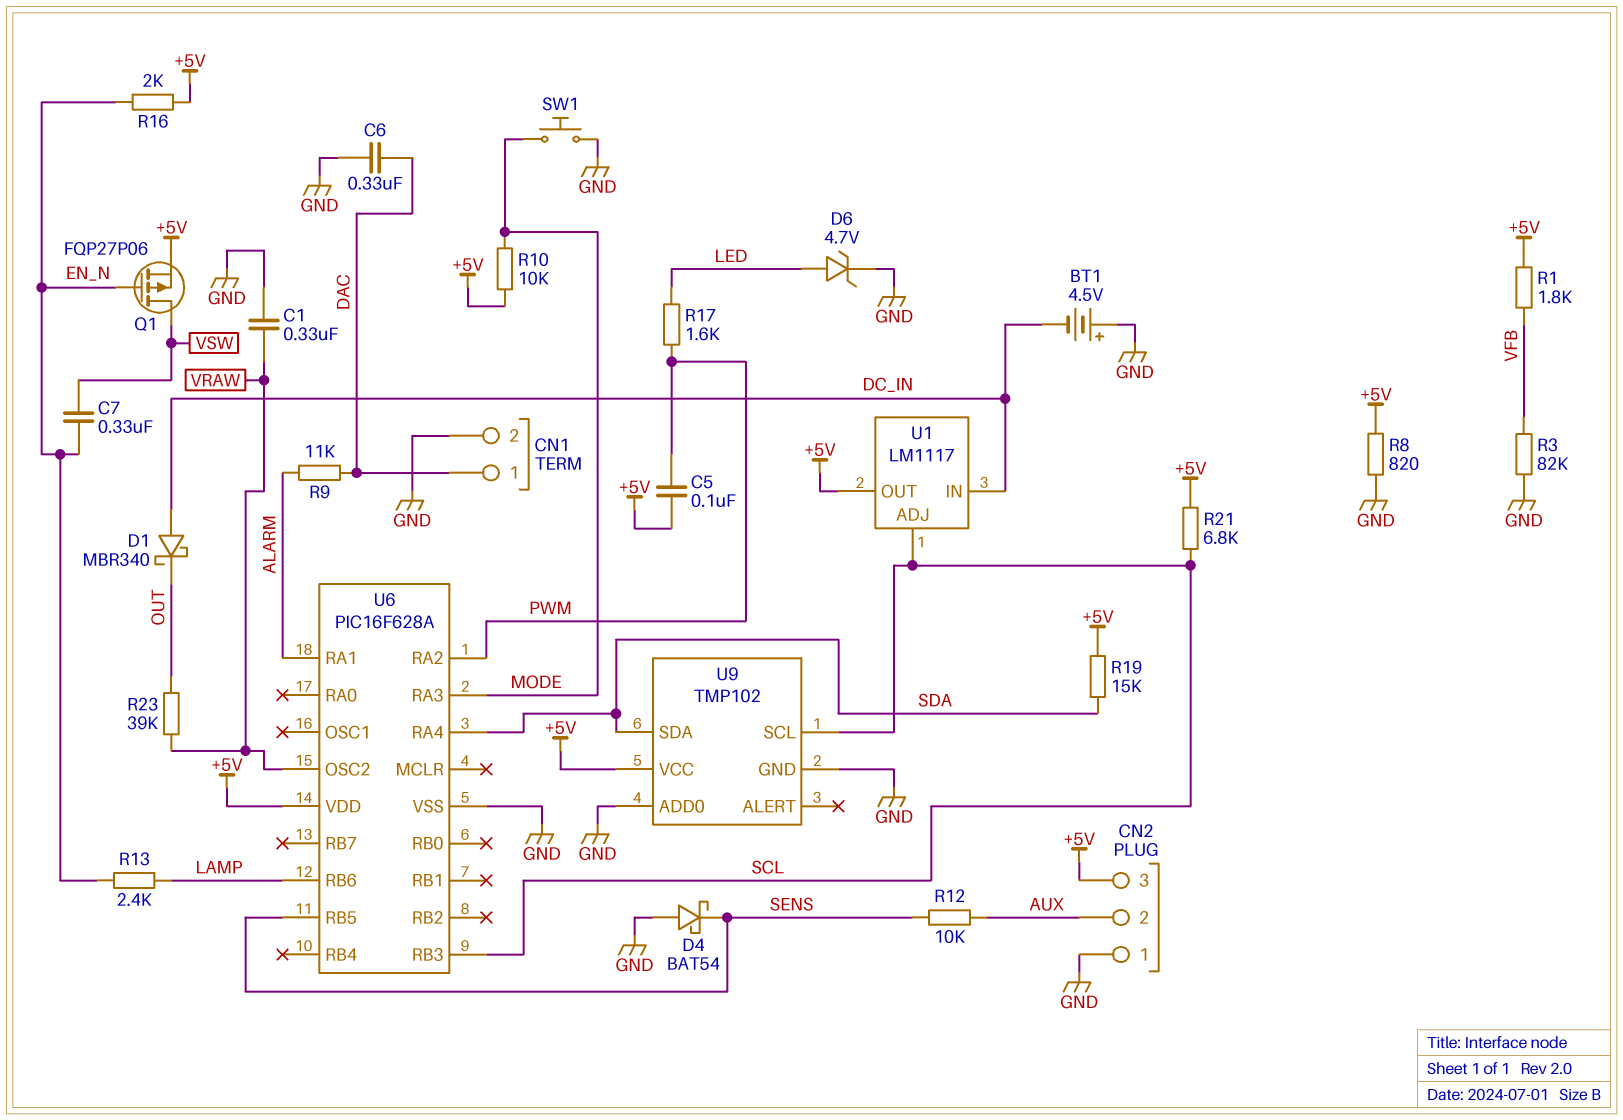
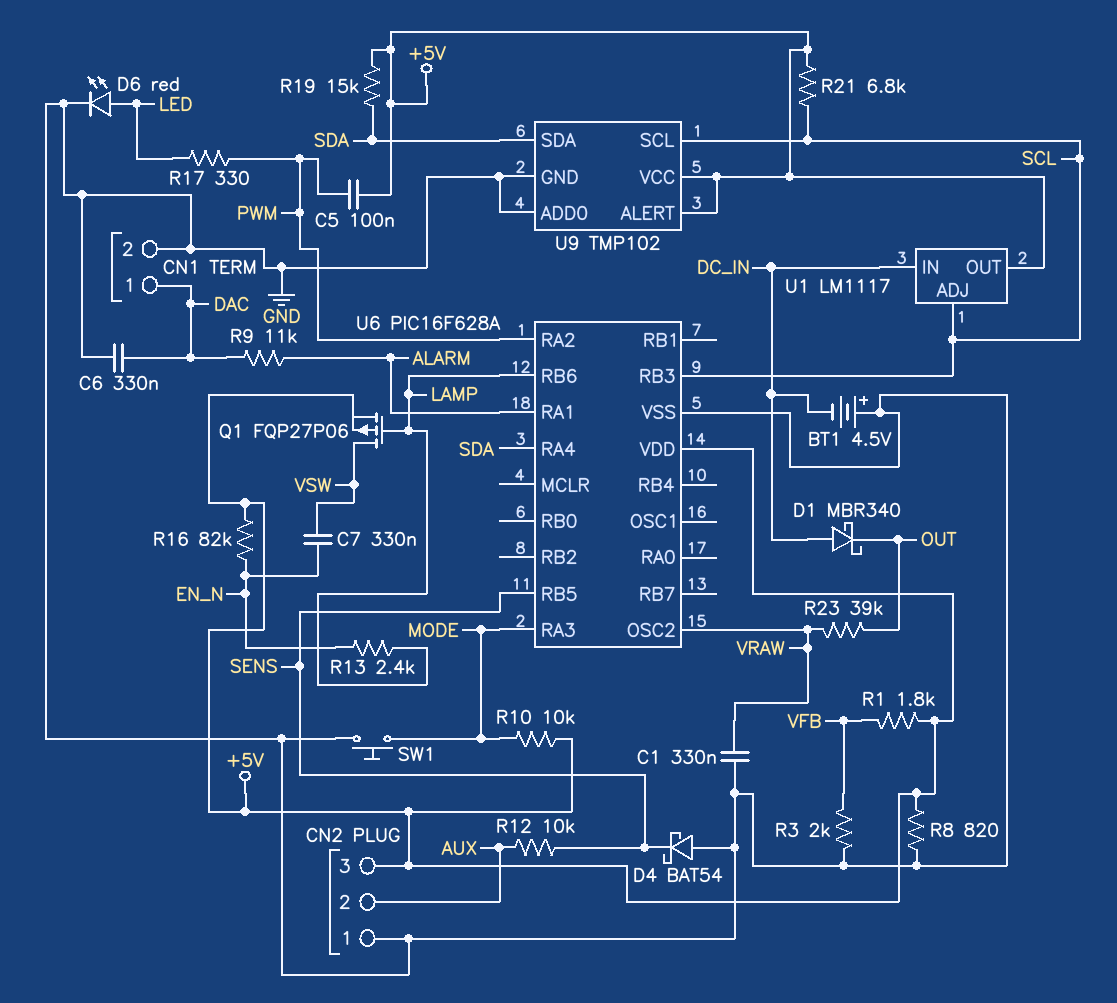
D6: zener 4.7V (A LED, K GND) -> LED red (A LED, K GND)
Q1: PMOS FQP27P06 (G EN_N, D VSW, S +5V) -> PMOS FQP27P06 (G LAMP, D VSW, S +5V)
R3: 82k (GND, VFB) -> 2k (GND, VFB)
R16: 2k (+5V, EN_N) -> 82k (+5V, EN_N)
R17: 1.6k (LED, PWM) -> 330 (LED, PWM)
U9 pin ALERT: none -> +5V

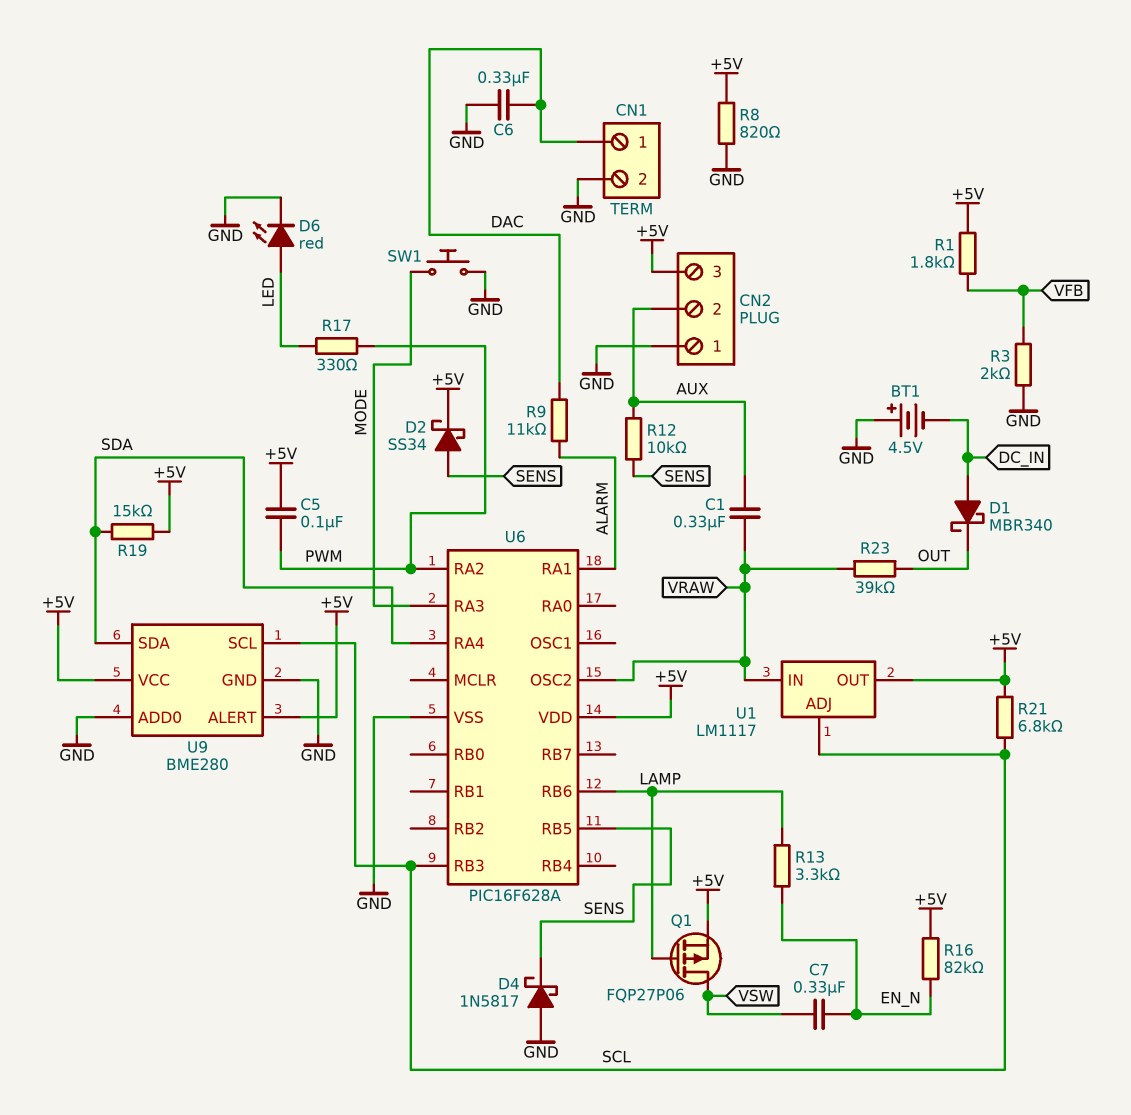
C1: 330nF (GND, VRAW) -> 330nF (AUX, VRAW)
D2: none -> schottky SS34 (A SENS, K +5V)
D4: schottky BAT54 (A GND, K SENS) -> schottky 1N5817 (A GND, K SENS)
R10: 10k (+5V, MODE) -> none
R13: 2.4k (EN_N, LAMP) -> 3.3k (EN_N, LAMP)
U1 pin IN: DC_IN -> VRAW
U9: TMP102 -> BME280

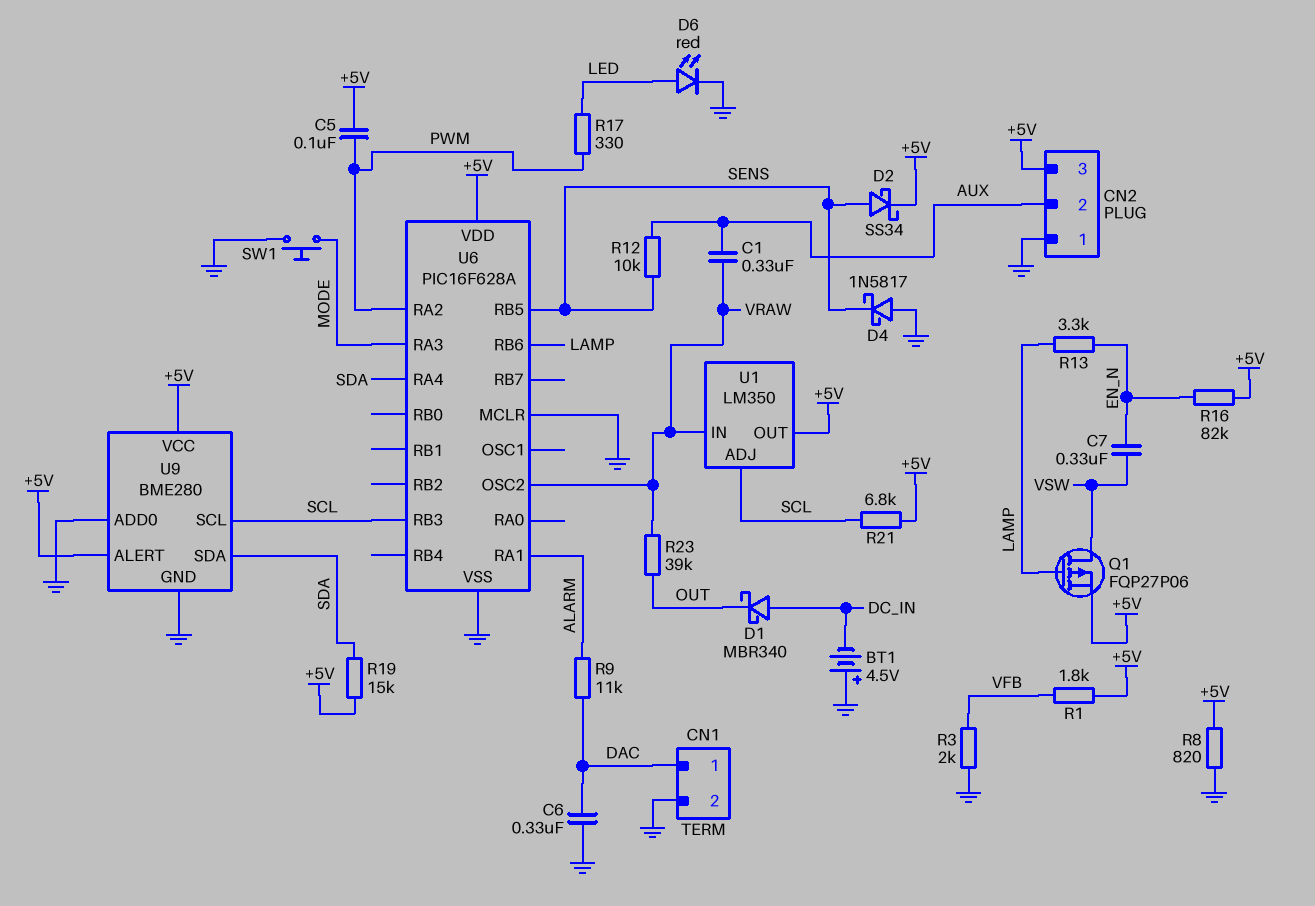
U1: LM1117 -> LM350
U6 pin MCLR: none -> GND

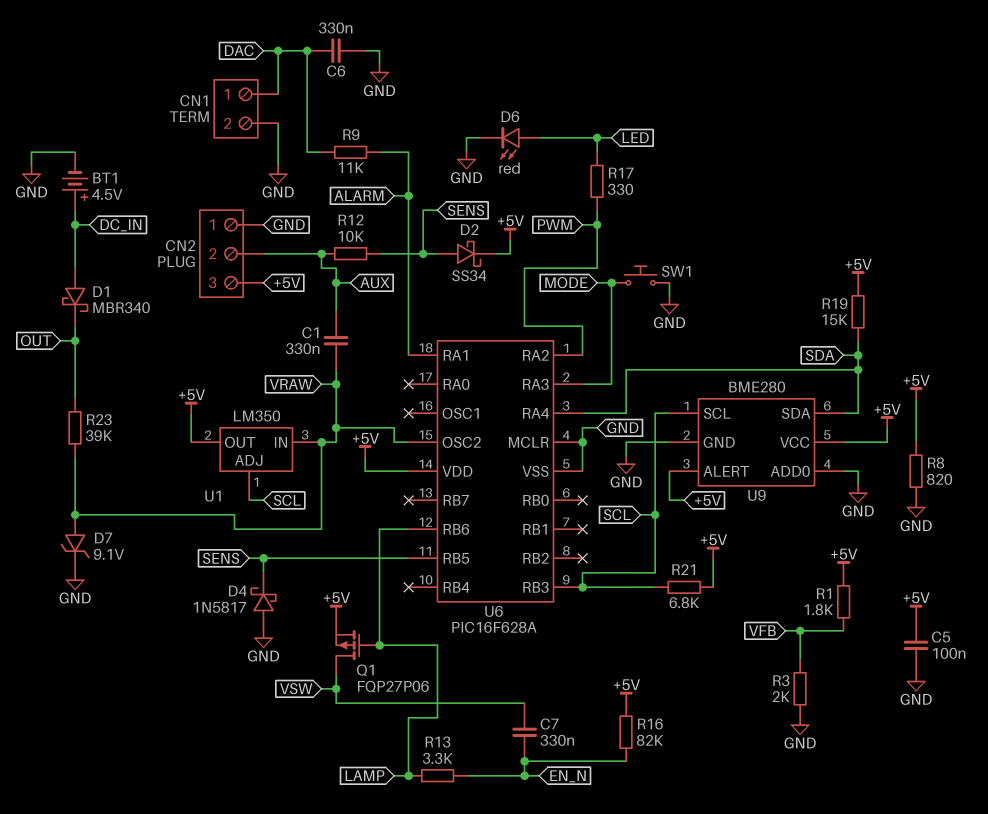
BT1: 4.5V (plus GND, minus DC_IN) -> 4.5V (plus DC_IN, minus GND)
C5: 100nF (+5V, PWM) -> 100nF (+5V, GND)
D7: none -> zener 9.1V (A VRAW, K GND)

